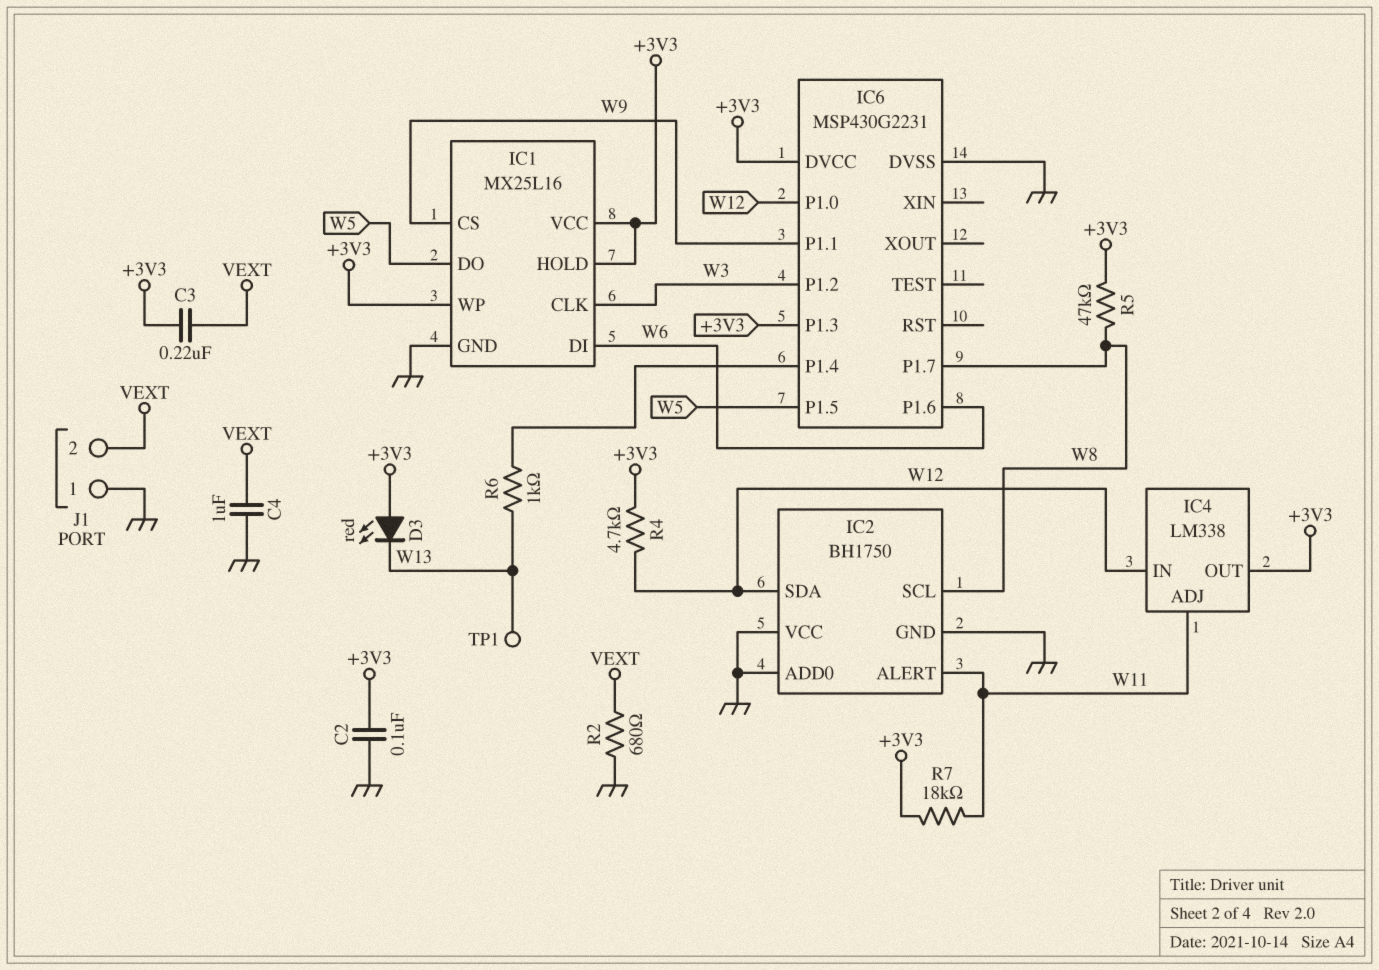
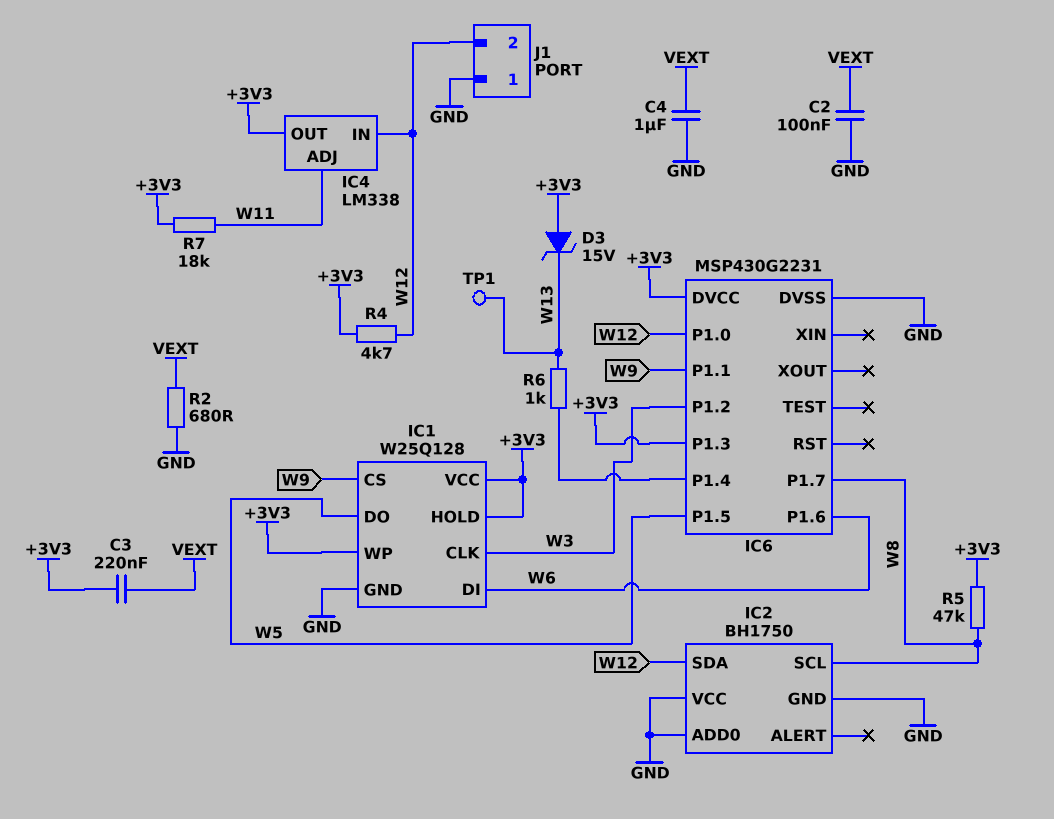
C2: 100nF (+3V3, GND) -> 100nF (GND, VEXT)
D3: LED red (A +3V3, K W13) -> zener 15V (A +3V3, K W13)
IC1: MX25L16 -> W25Q128
IC2 pin ALERT: W11 -> none
J1 pin 2: VEXT -> W12

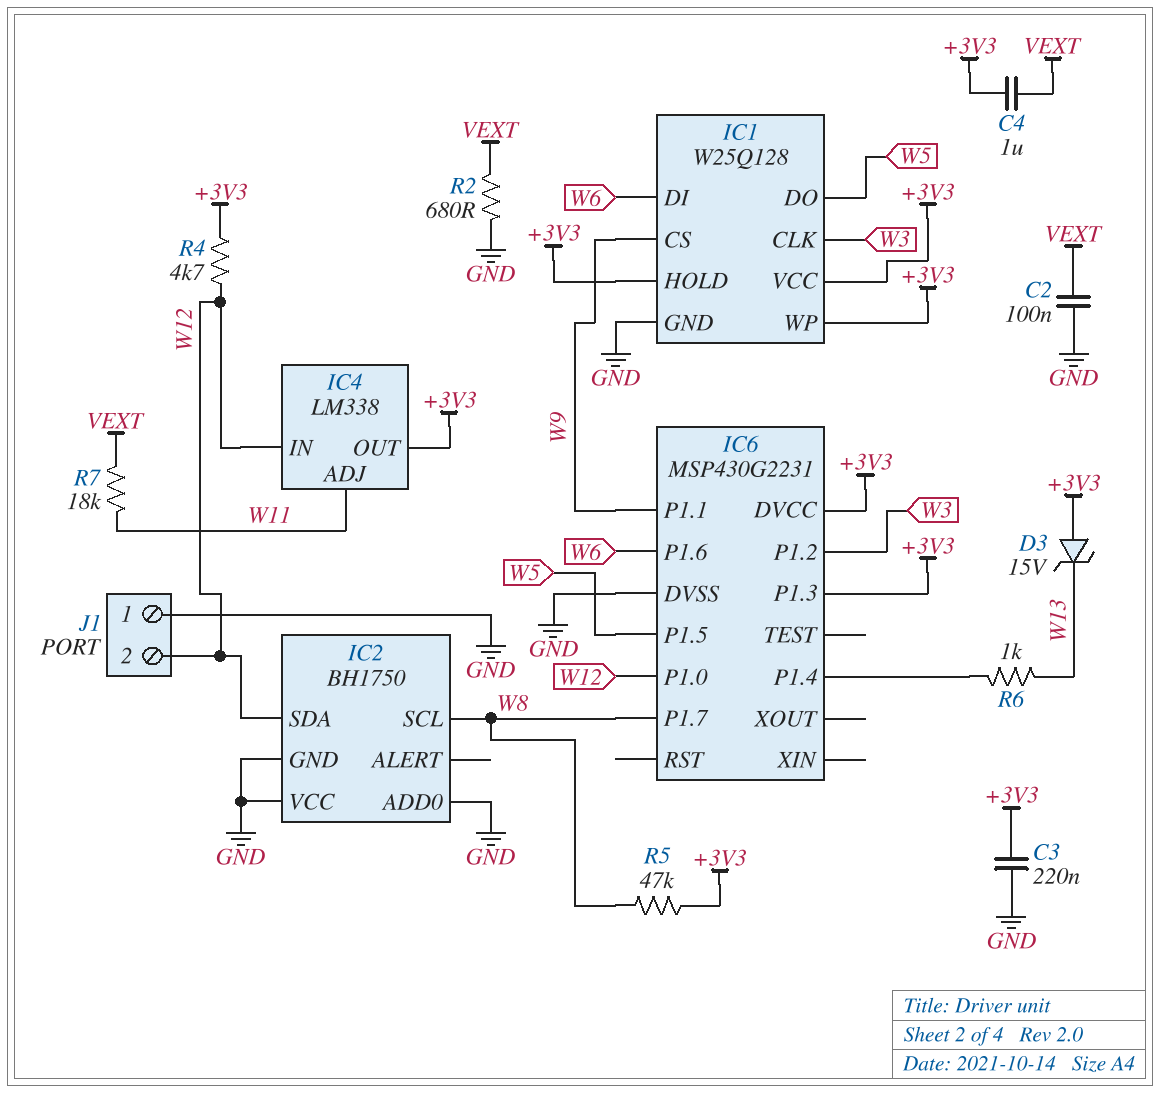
C3: 220nF (+3V3, VEXT) -> 220nF (+3V3, GND)
C4: 1uF (GND, VEXT) -> 1uF (+3V3, VEXT)
R7: 18k (+3V3, W11) -> 18k (VEXT, W11)
TP1: test point (W13) -> none

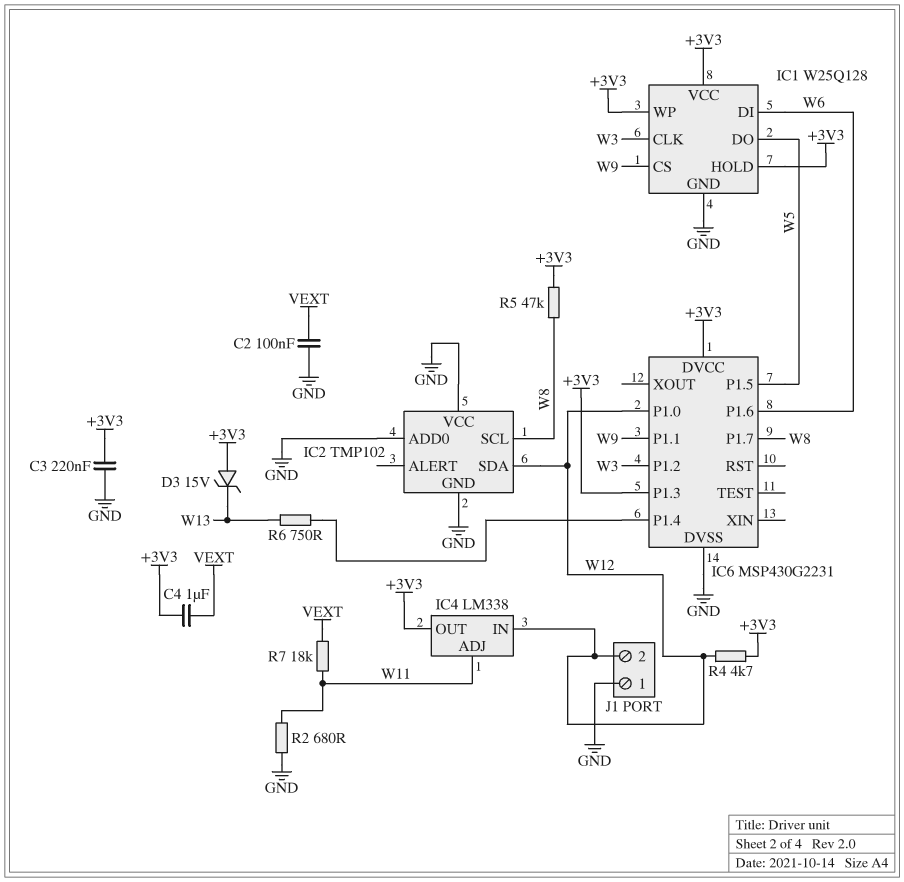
IC2: BH1750 -> TMP102
R2: 680 (GND, VEXT) -> 680 (GND, W11)
R6: 1k (IC6/P1.4, W13) -> 750 (IC6/P1.4, W13)

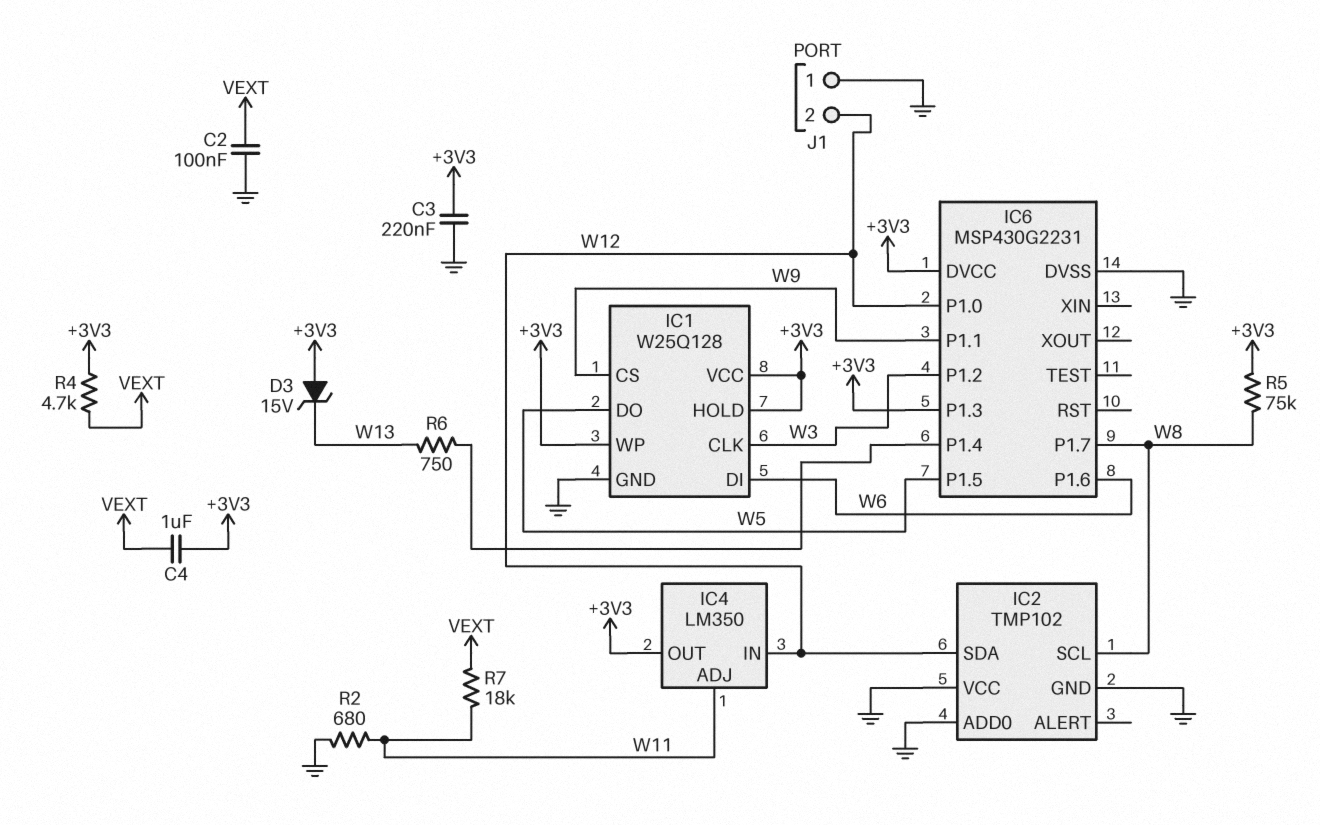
IC4: LM338 -> LM350
R4: 4.7k (+3V3, W12) -> 4.7k (+3V3, VEXT)
R5: 47k (+3V3, W8) -> 75k (+3V3, W8)

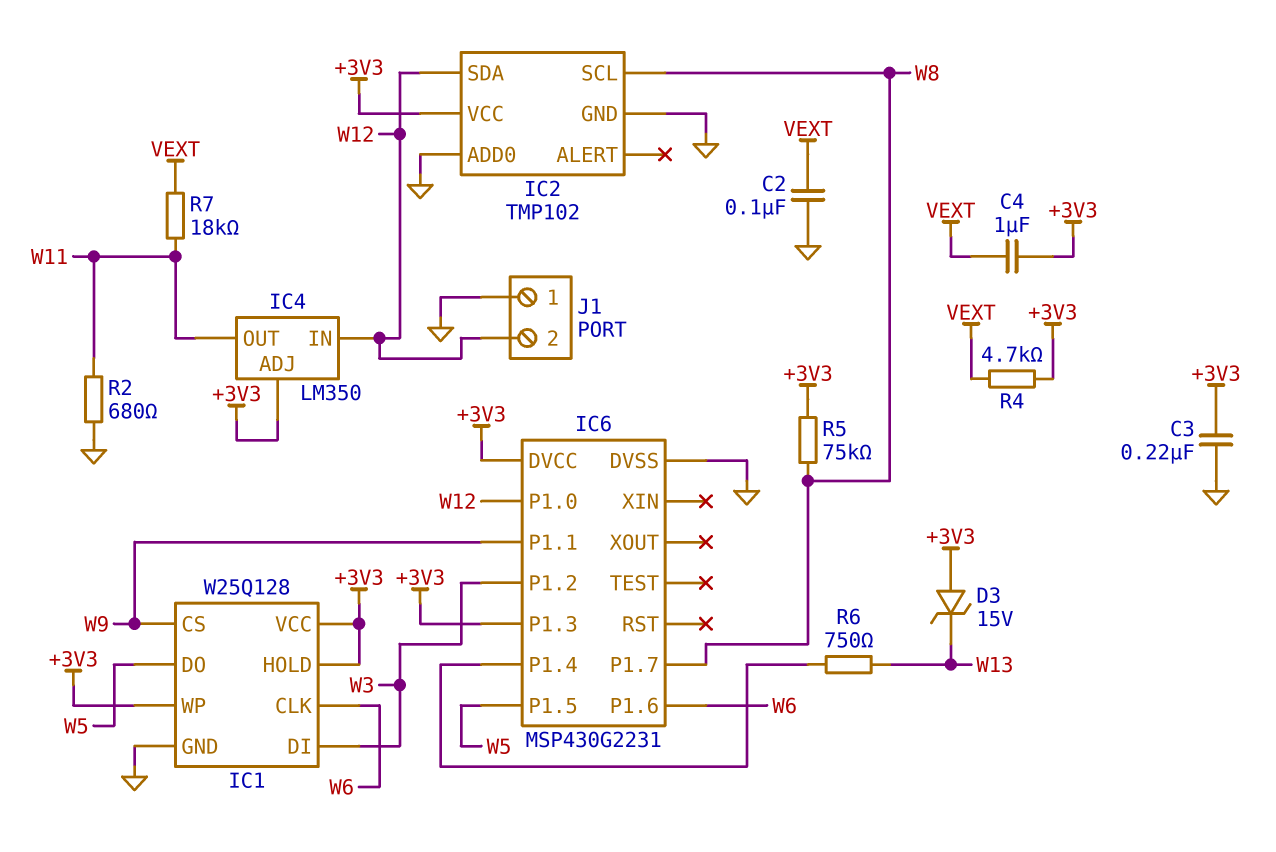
IC1 pin CLK: W3 -> W6
IC1 pin DI: W6 -> W3
IC2 pin VCC: GND -> +3V3
IC4 pin ADJ: W11 -> +3V3
IC4 pin OUT: +3V3 -> W11

